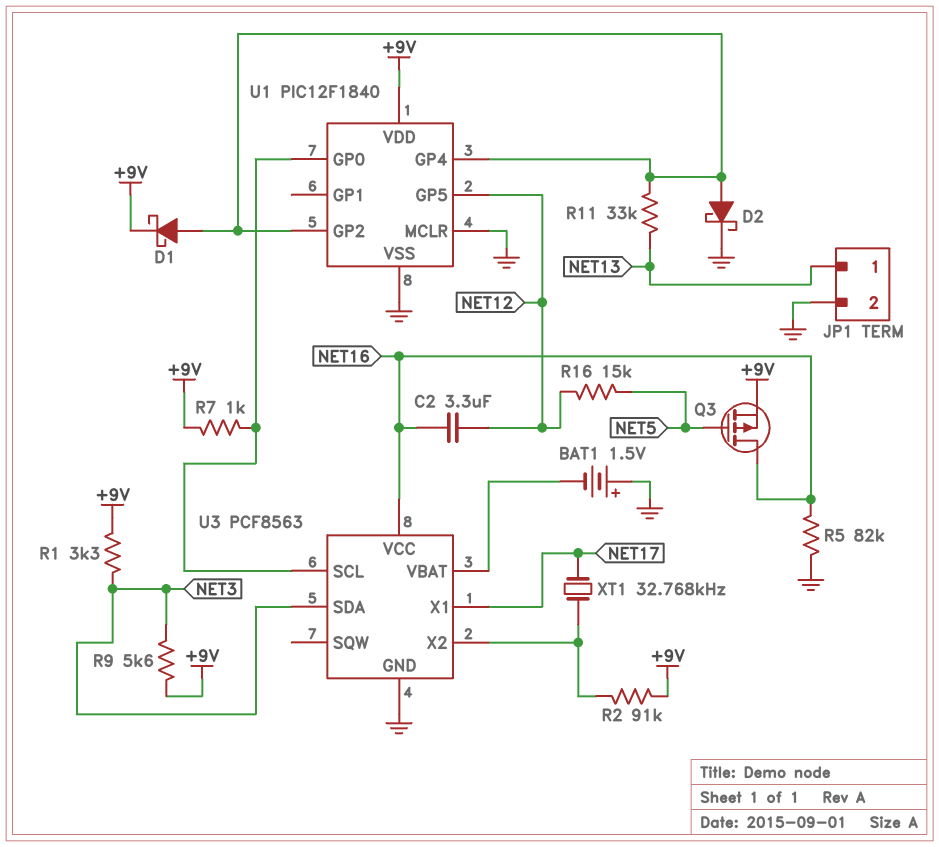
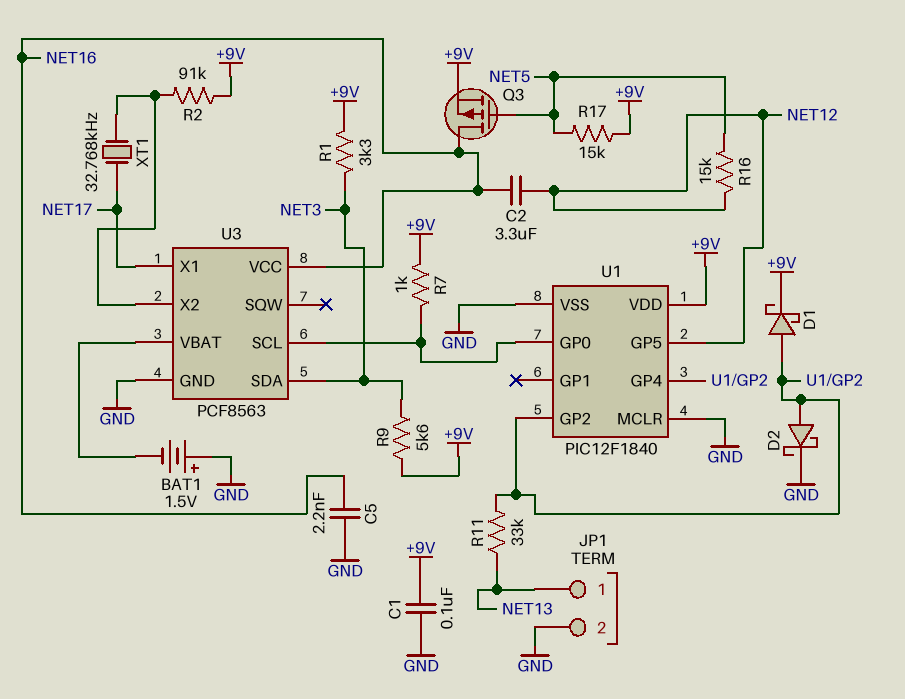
C1: none -> 100nF (+9V, GND)
C5: none -> 2.2nF (GND, NET16)
R5: 82k (GND, NET16) -> none
R17: none -> 15k (+9V, NET5)

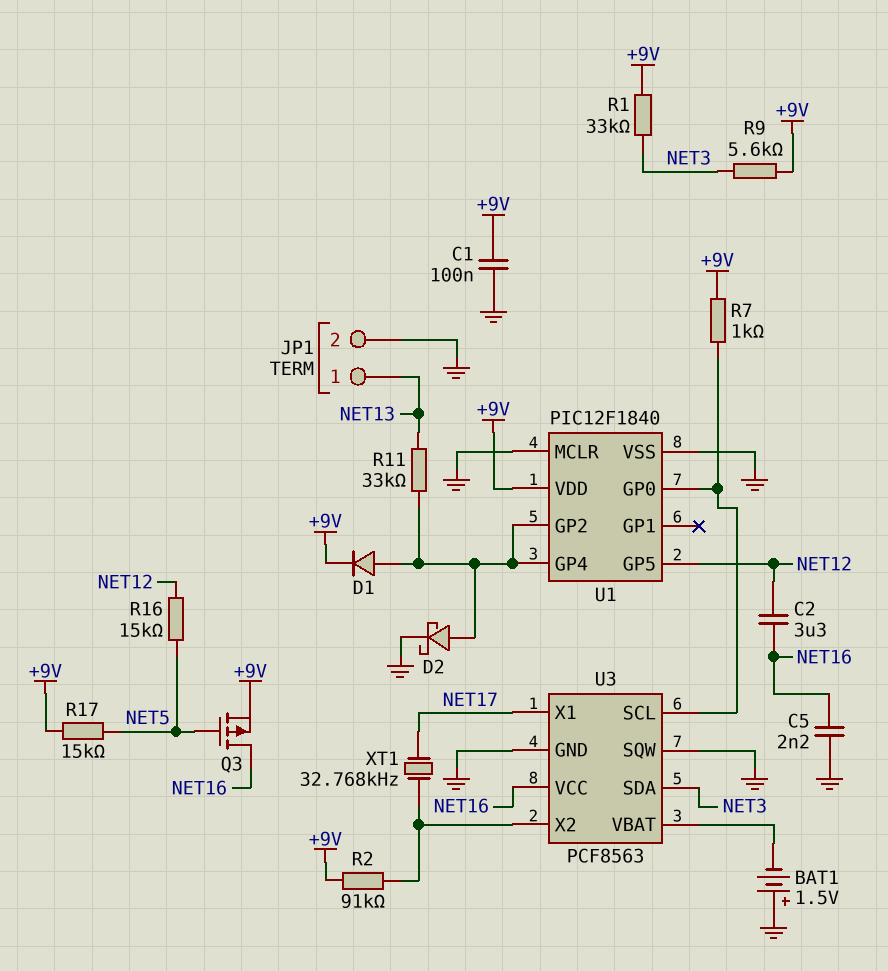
D1: schottky (A U1/GP2, K +9V) -> diode (A U1/GP2, K +9V)
R1: 3.3k (+9V, NET3) -> 33k (+9V, NET3)
U3 pin SQW: none -> GND

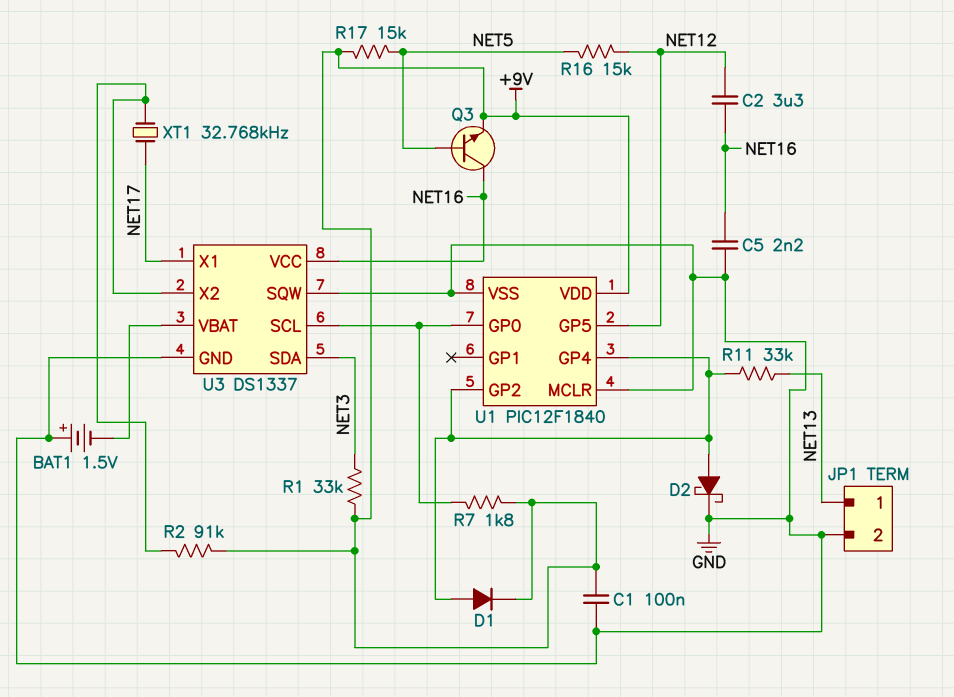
Q3: PMOS (G NET5, D NET16, S +9V) -> NPN (B NET5, C NET16, E +9V)
R7: 1k (+9V, U1/GP0) -> 1.8k (+9V, U1/GP0)
R9: 5.6k (+9V, NET3) -> none
U3: PCF8563 -> DS1337

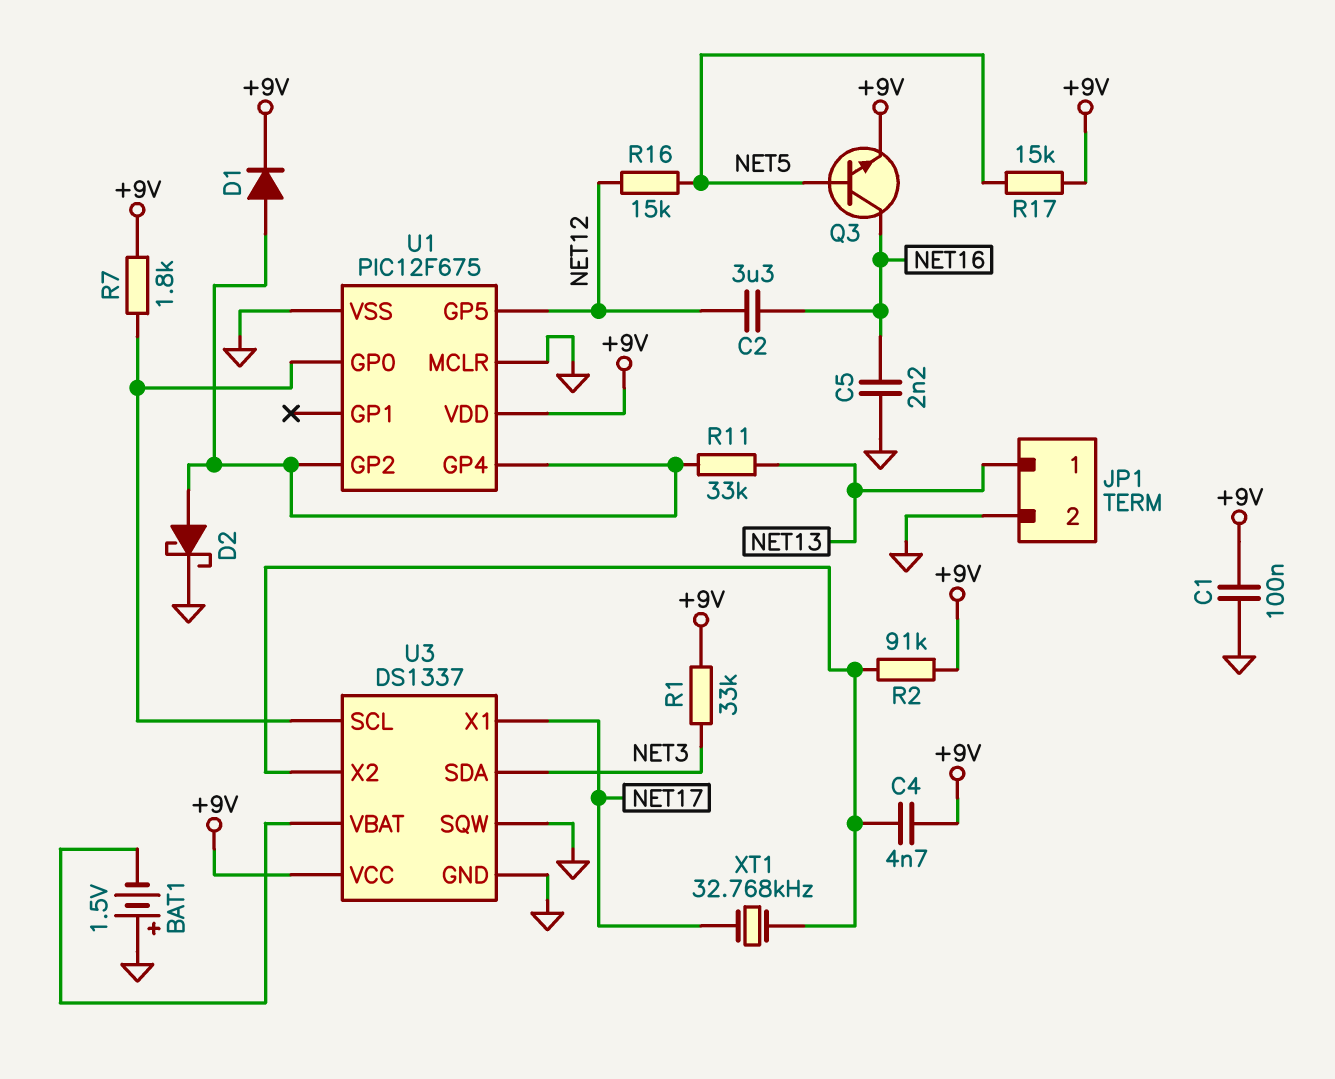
C4: none -> 4.7nF (+9V, U3/X2)
U1: PIC12F1840 -> PIC12F675
U3 pin VCC: NET16 -> +9V

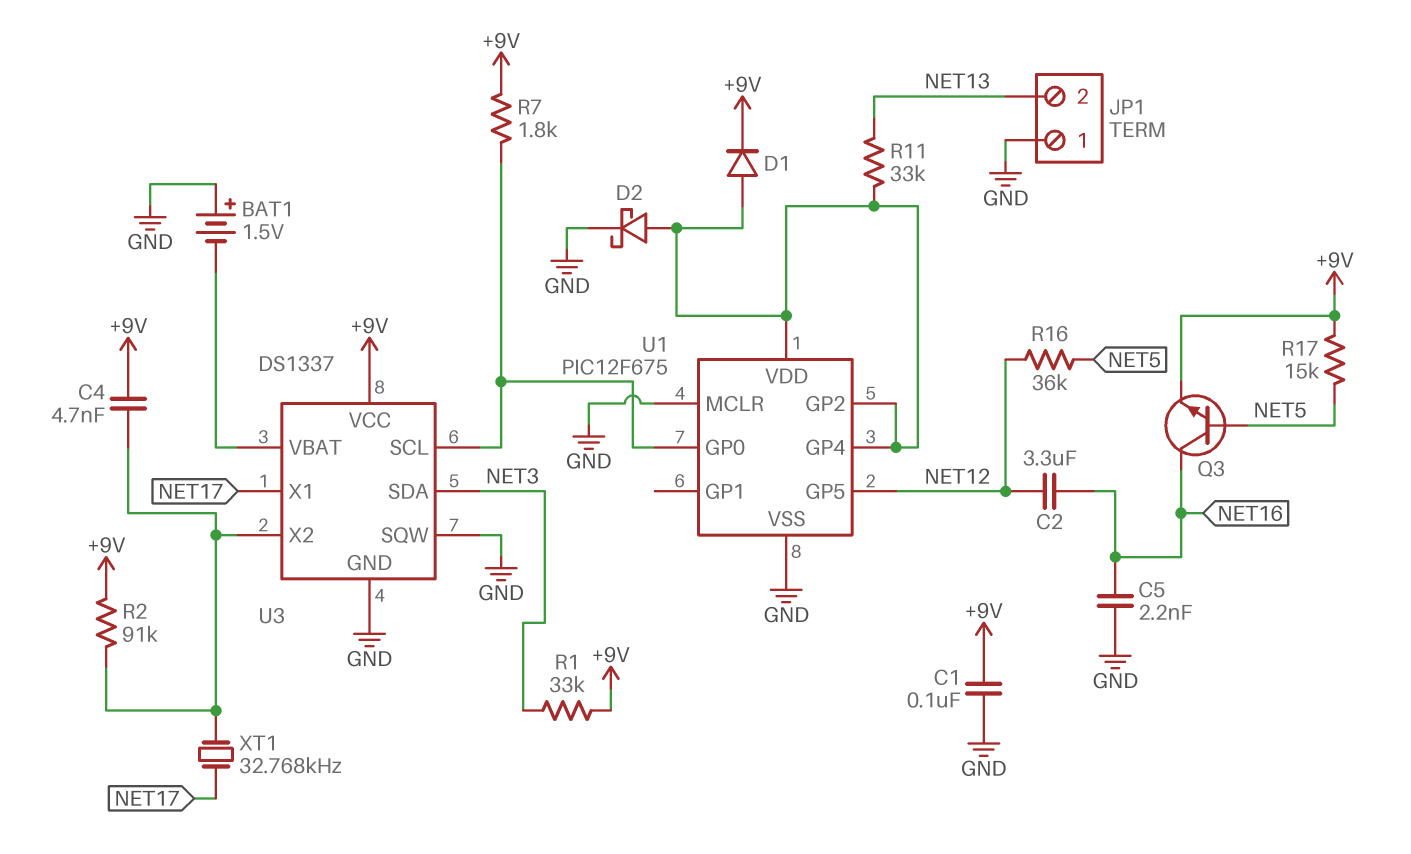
JP1 pin 1: NET13 -> GND
JP1 pin 2: GND -> NET13
R16: 15k (NET5, NET12) -> 36k (NET5, NET12)
U1 pin VDD: +9V -> U1/GP2

